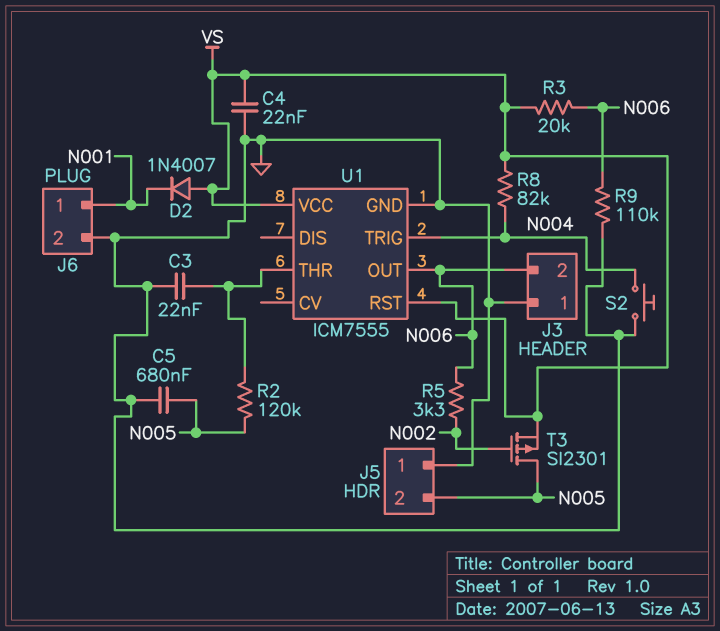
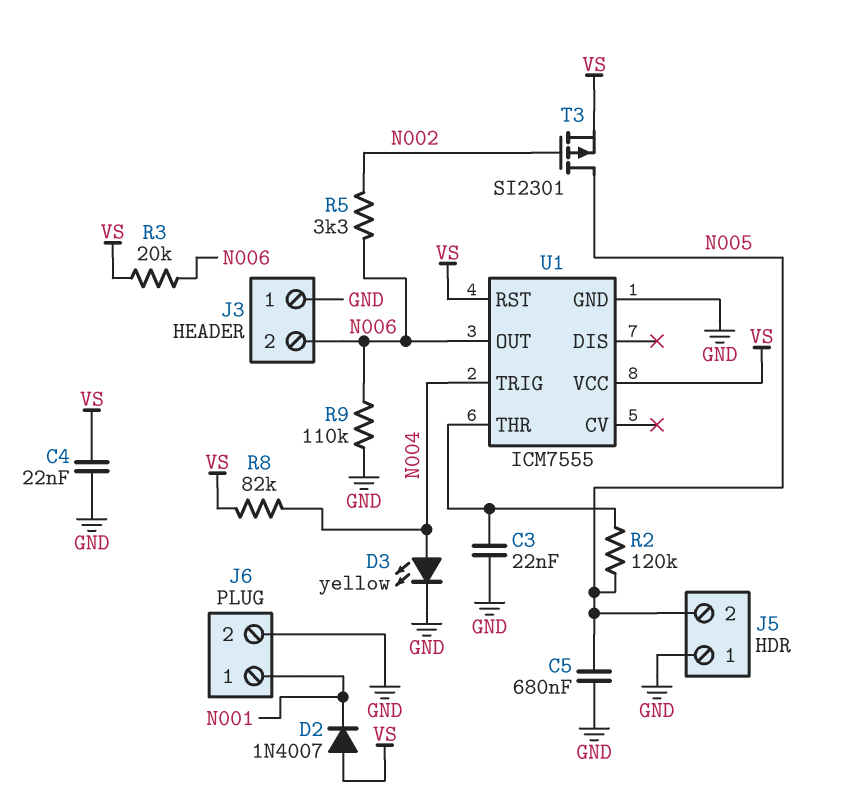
D3: none -> LED yellow (A N004, K GND)
S2: button (GND, N004) -> none

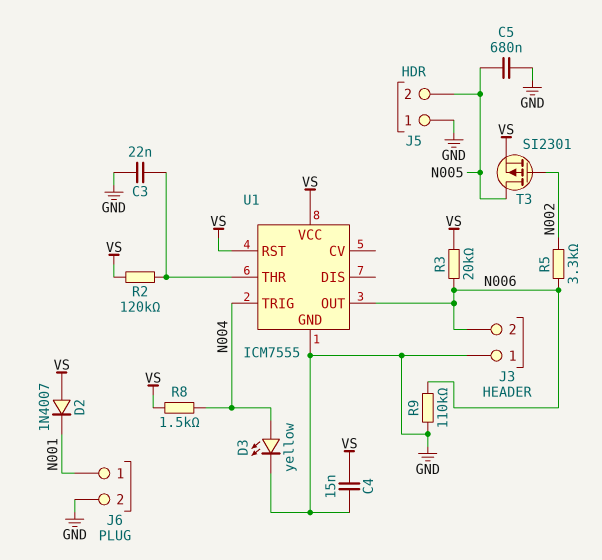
C4: 22nF (GND, VS) -> 15nF (GND, VS)
R2: 120k (N005, U1/THR) -> 120k (U1/THR, VS)
R8: 82k (N004, VS) -> 1.5k (N004, VS)

